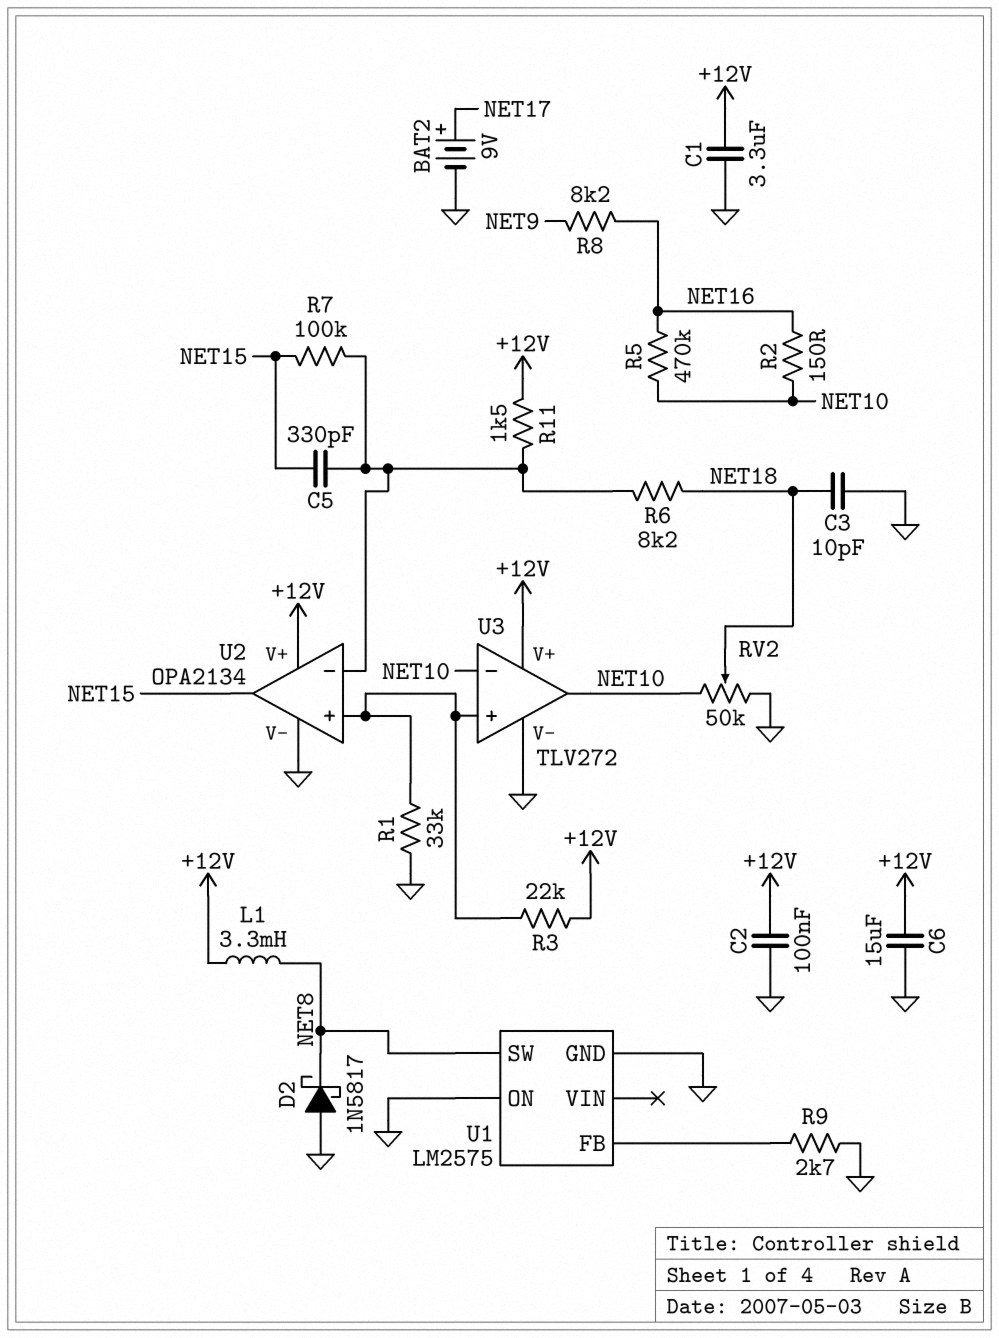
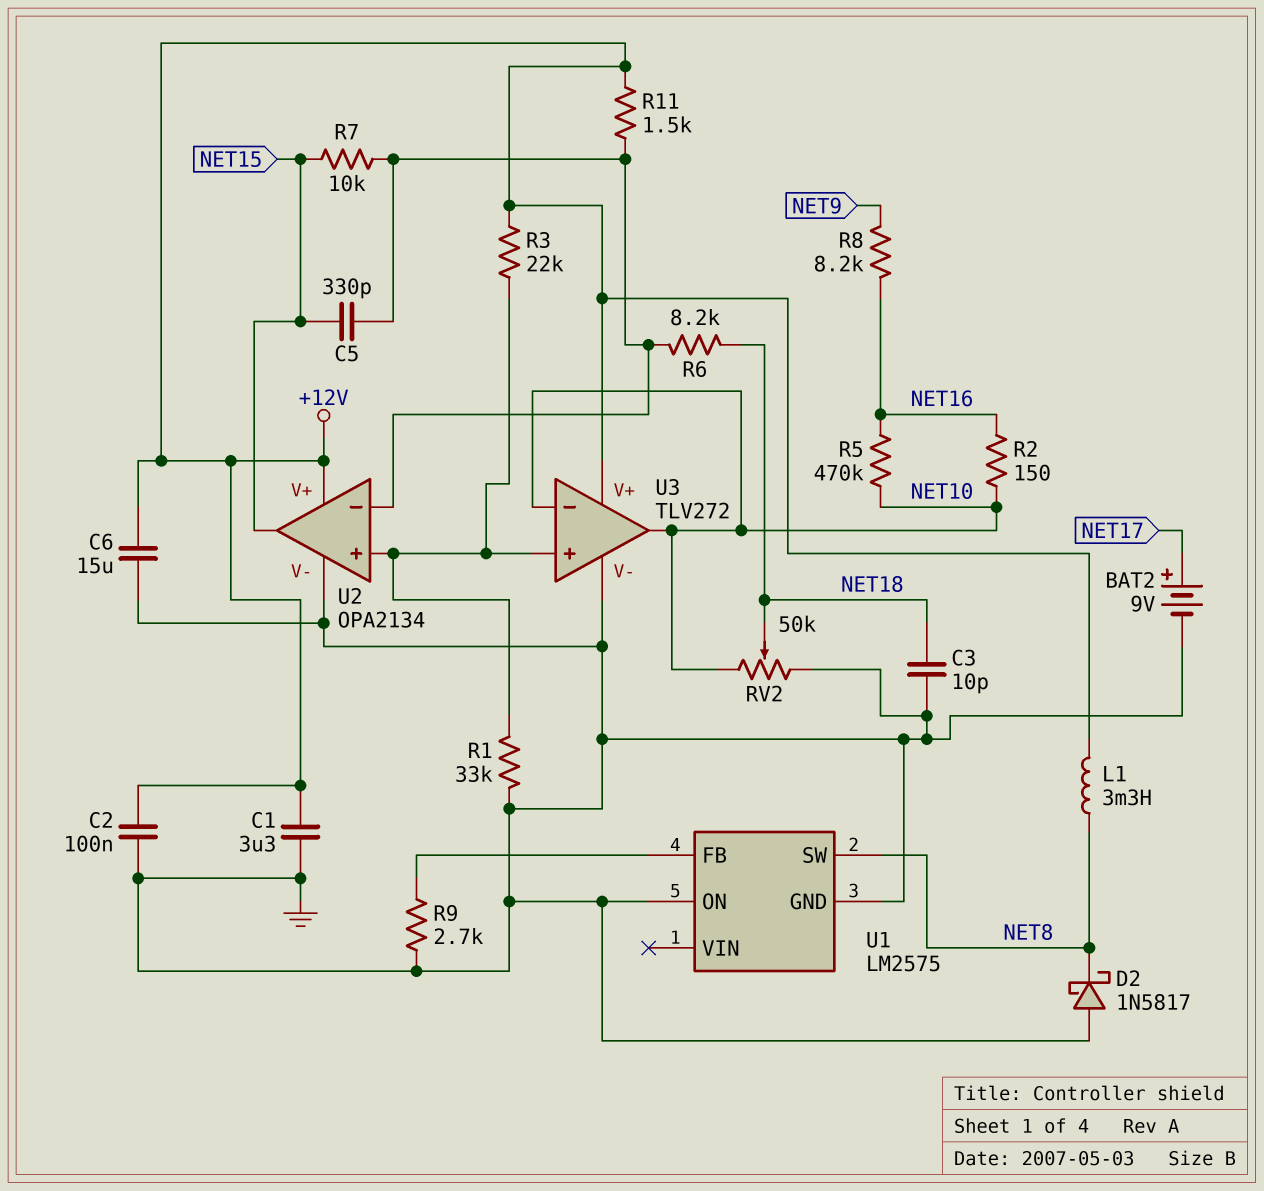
R7: 100k (NET15, U2/in-) -> 10k (NET15, U2/in-)

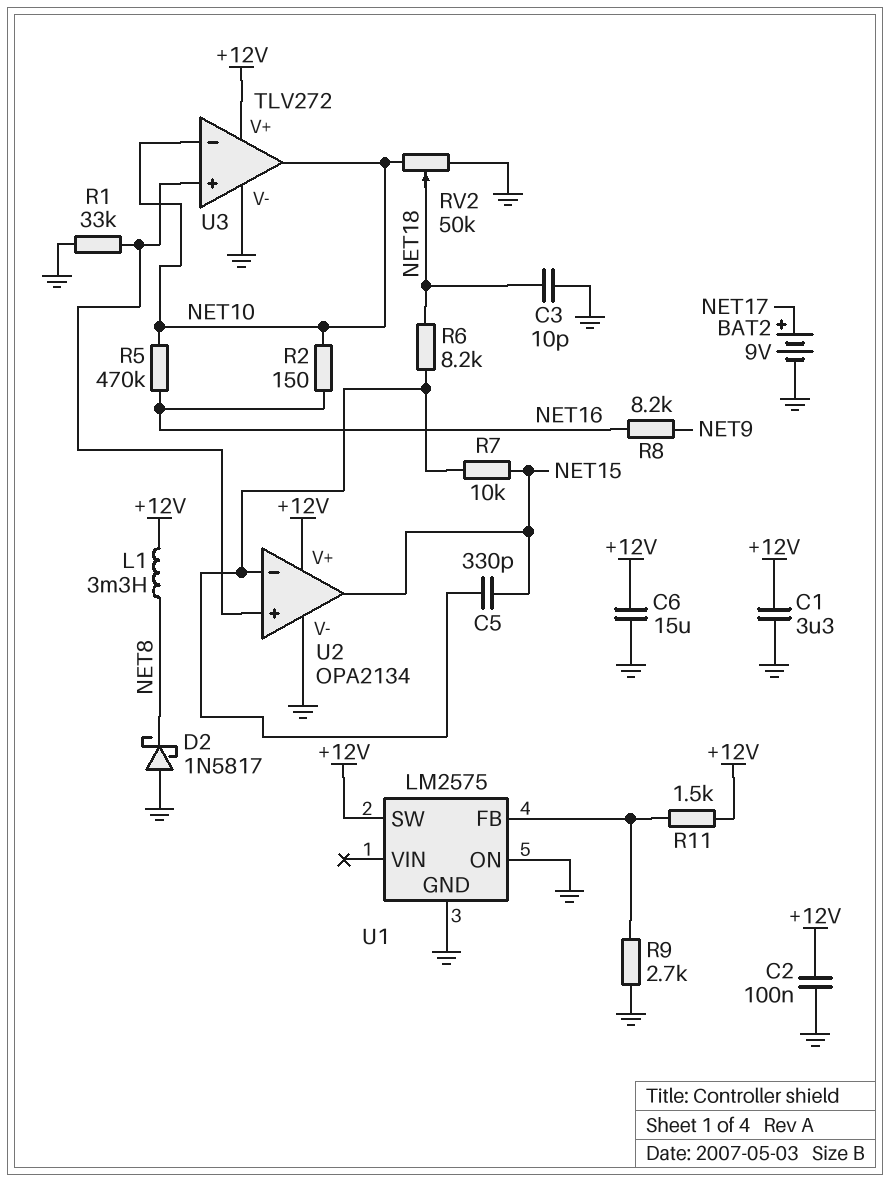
R3: 22k (+12V, U2/in+) -> none
R11: 1.5k (+12V, U2/in-) -> 1.5k (+12V, U1/FB)
U1 pin SW: NET8 -> +12V

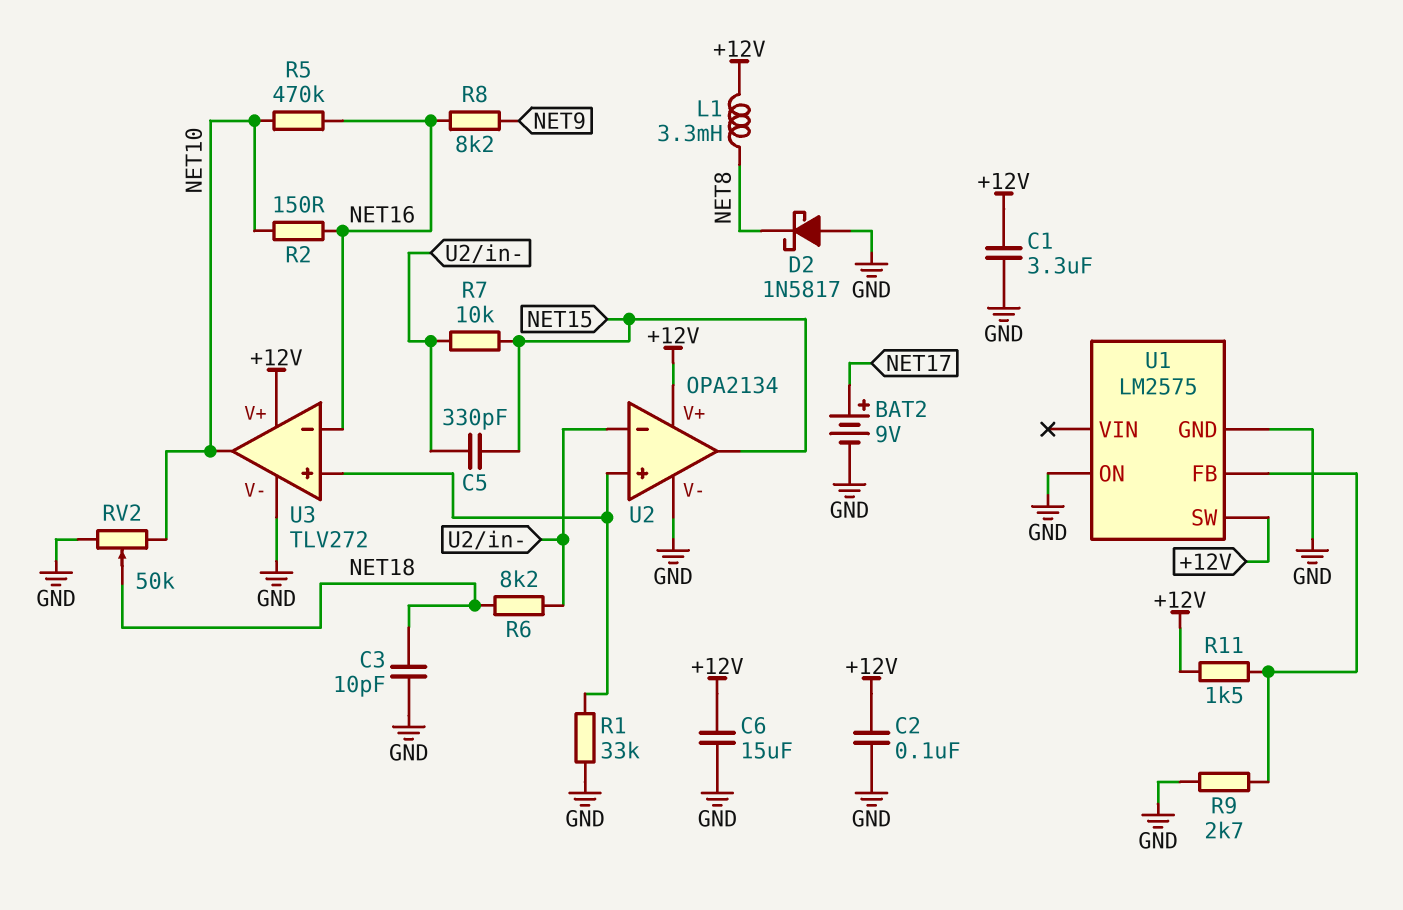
U3 pin in-: NET10 -> NET16

